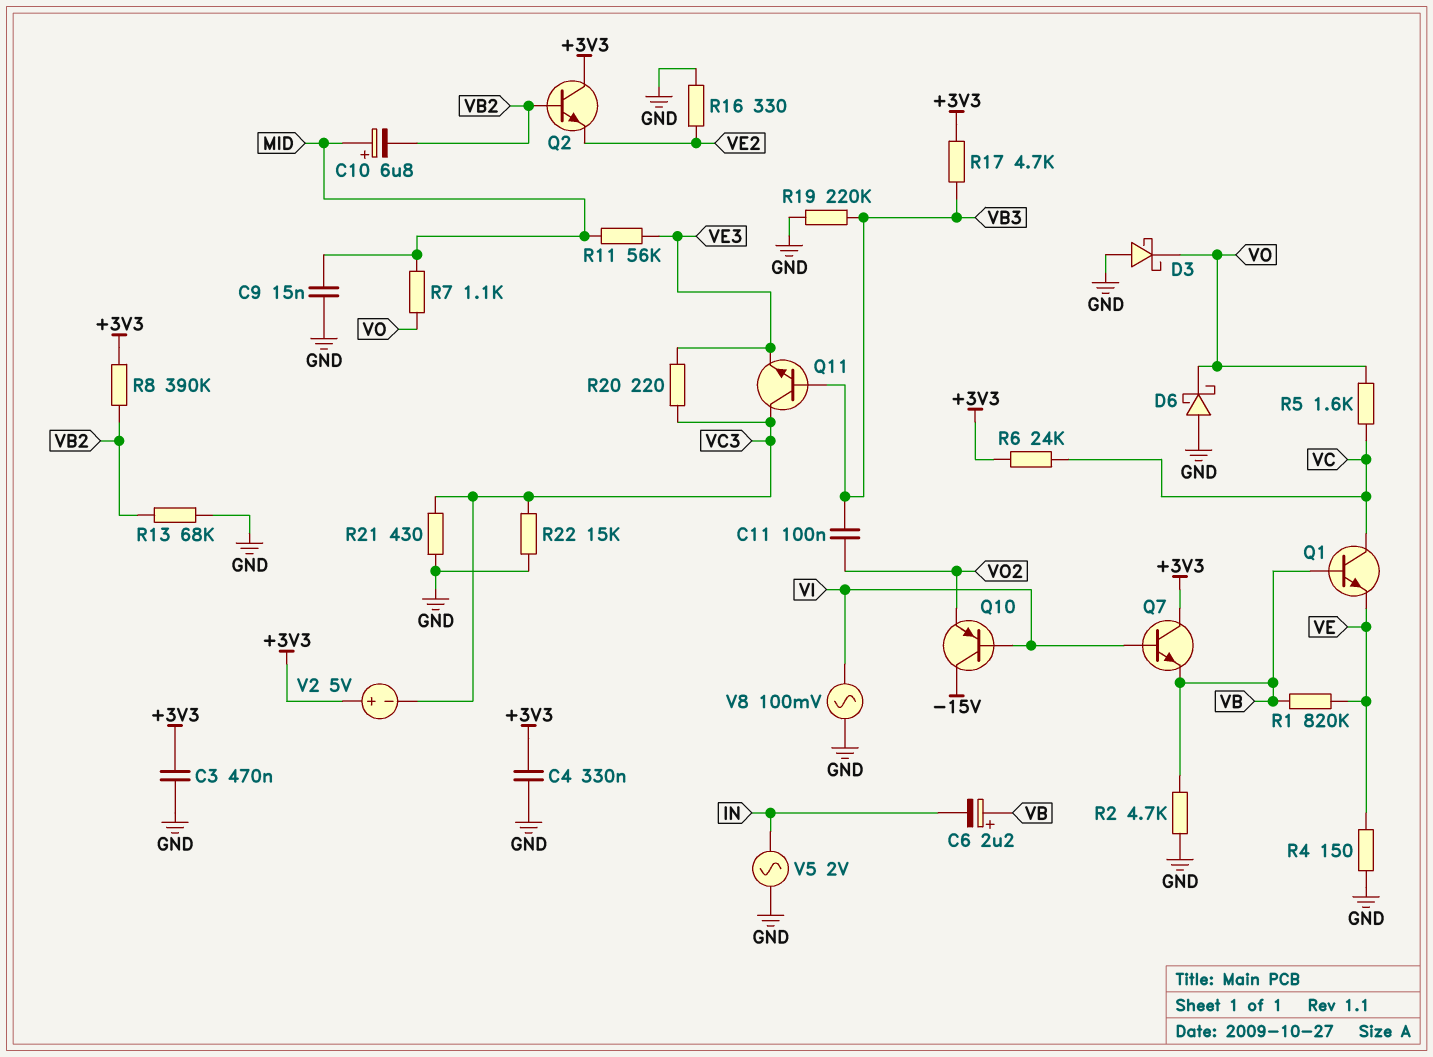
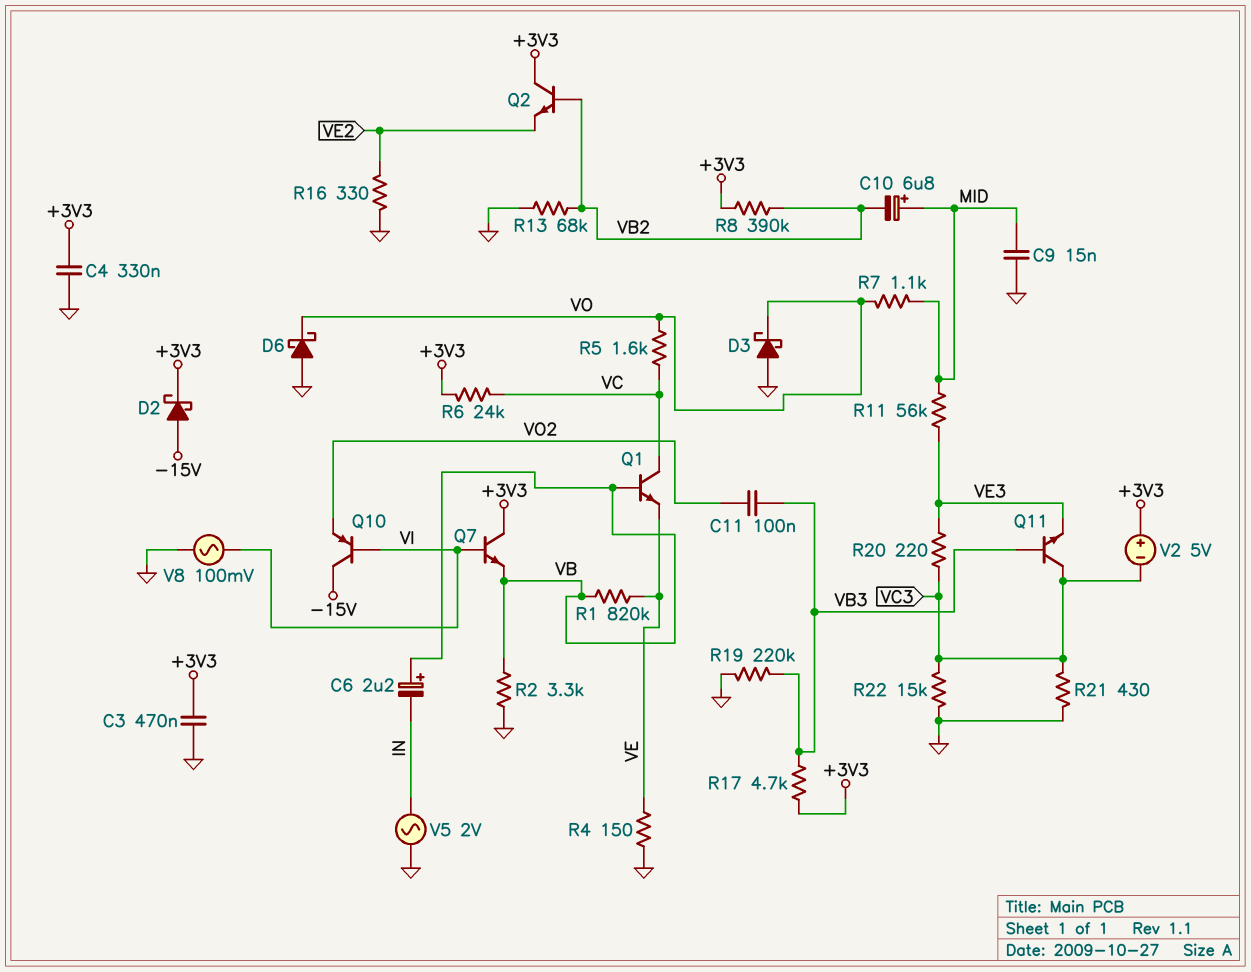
D2: none -> schottky (A -15V, K +3V3)
R2: 4.7k (GND, VB) -> 3.3k (GND, VB)

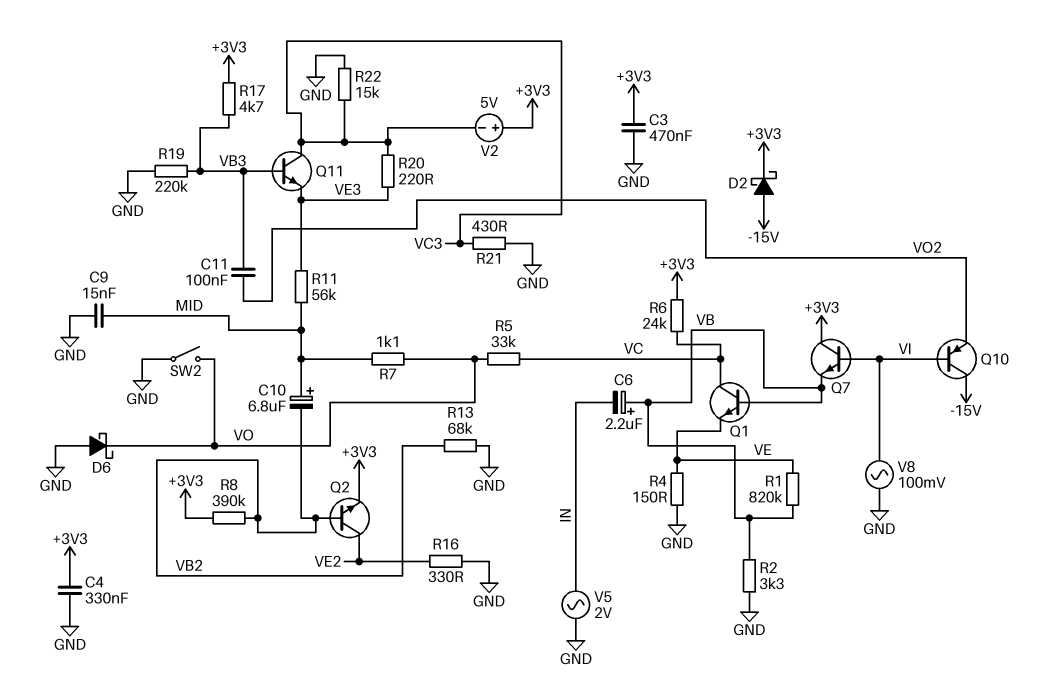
D3: schottky (A GND, K VO) -> none
Q2: NPN (B VB2, C +3V3, E VE2) -> NPN (B VB2, C VE2, E +3V3)
R5: 1.6k (VC, VO) -> 33k (VC, VO)
SW2: none -> switch (GND, VO)

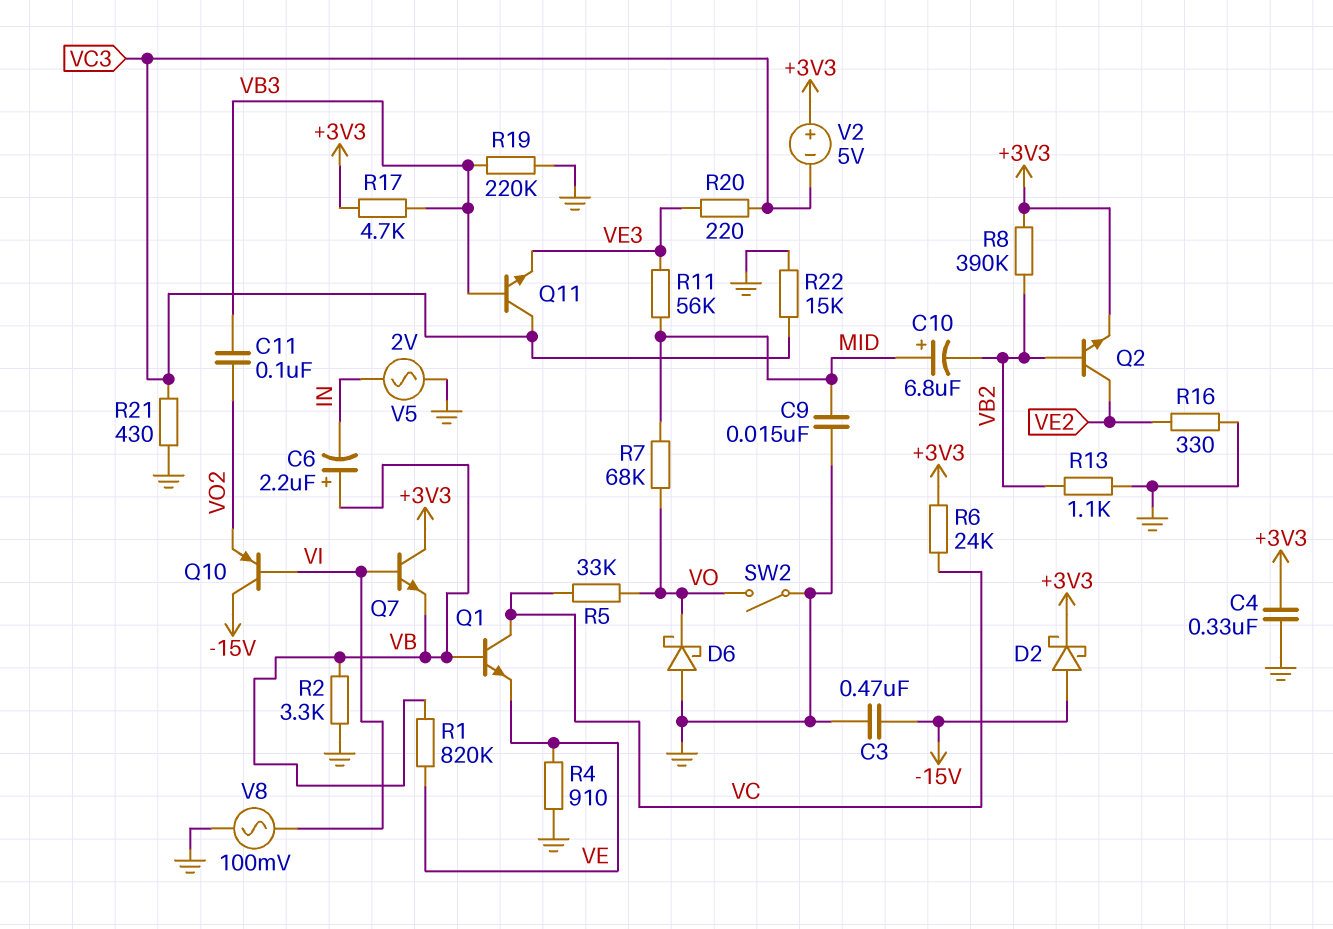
C3: 470nF (+3V3, GND) -> 470nF (-15V, GND)
R4: 150 (GND, VE) -> 910 (GND, VE)
R7: 1.1k (MID, VO) -> 68k (MID, VO)
R13: 68k (GND, VB2) -> 1.1k (GND, VB2)

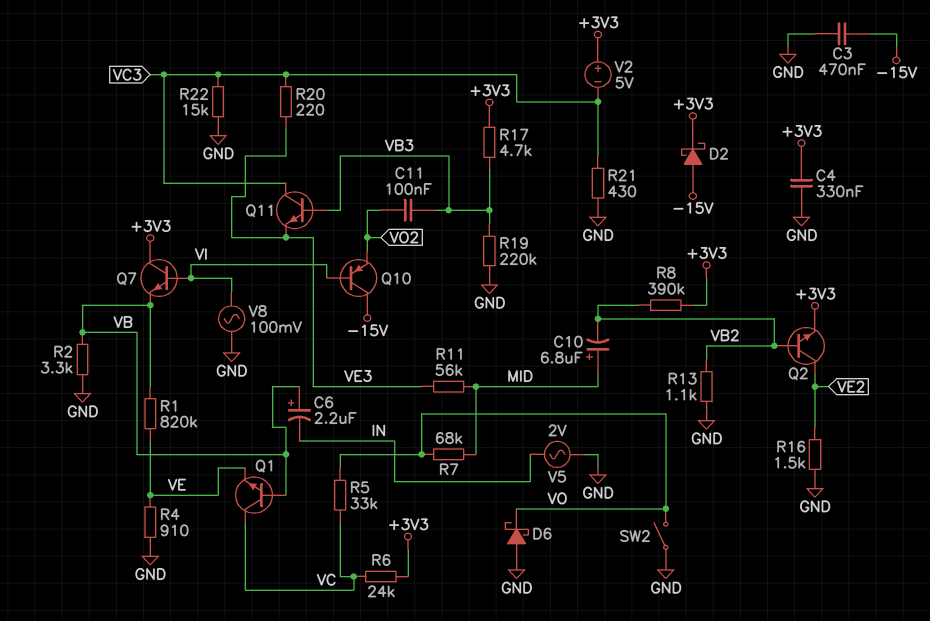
C9: 15nF (GND, MID) -> none
R16: 330 (GND, VE2) -> 1.5k (GND, VE2)

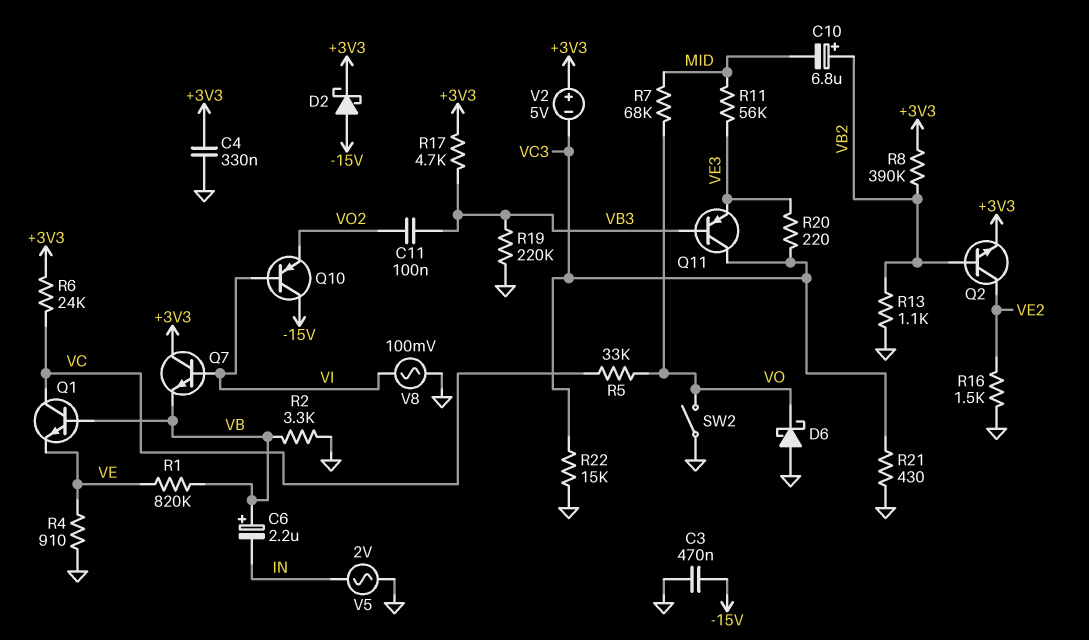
C10: 6.8uF (plus MID, minus VB2) -> 6.8uF (plus VB2, minus MID)
Q11: NPN (B VB3, C VC3, E VE3) -> PNP (B VB3, C VC3, E VE3)

